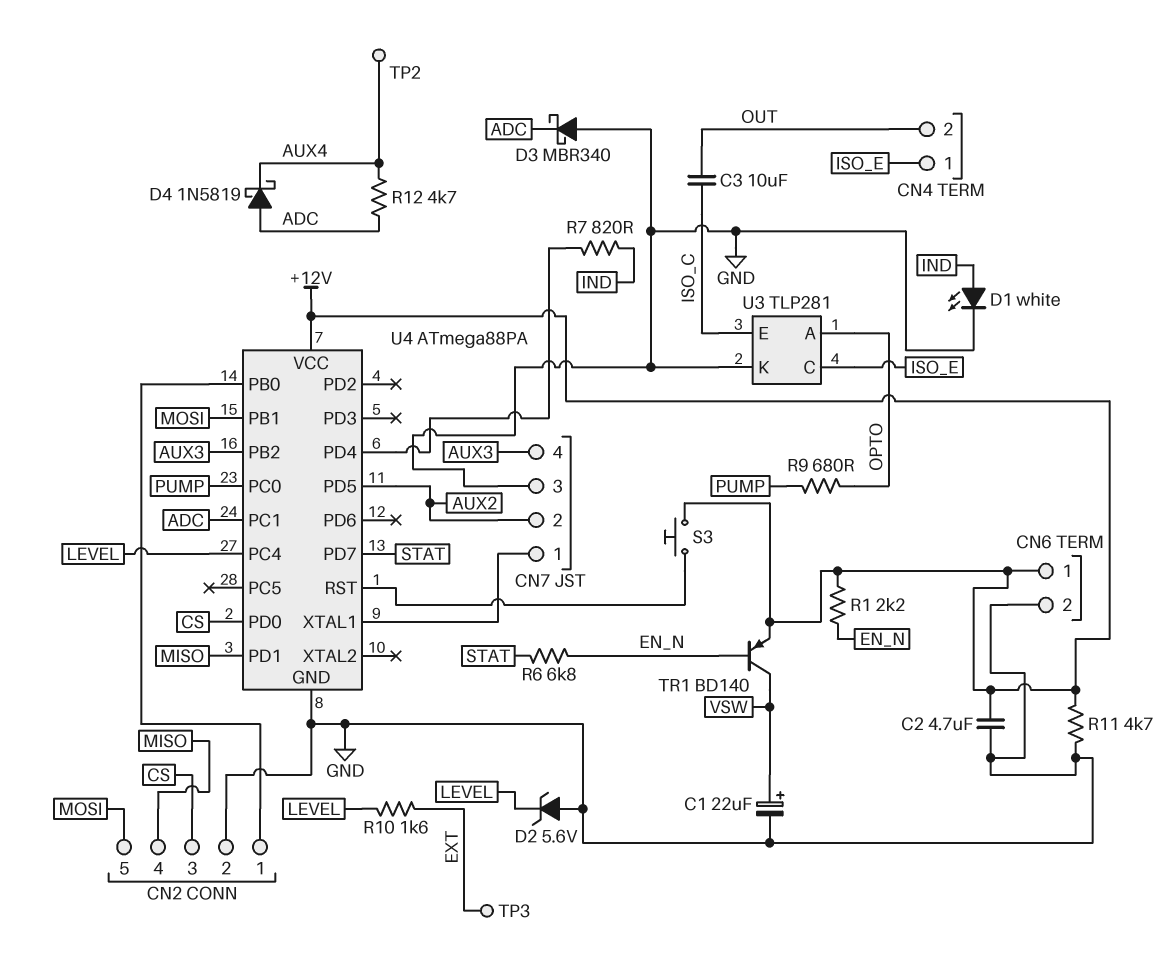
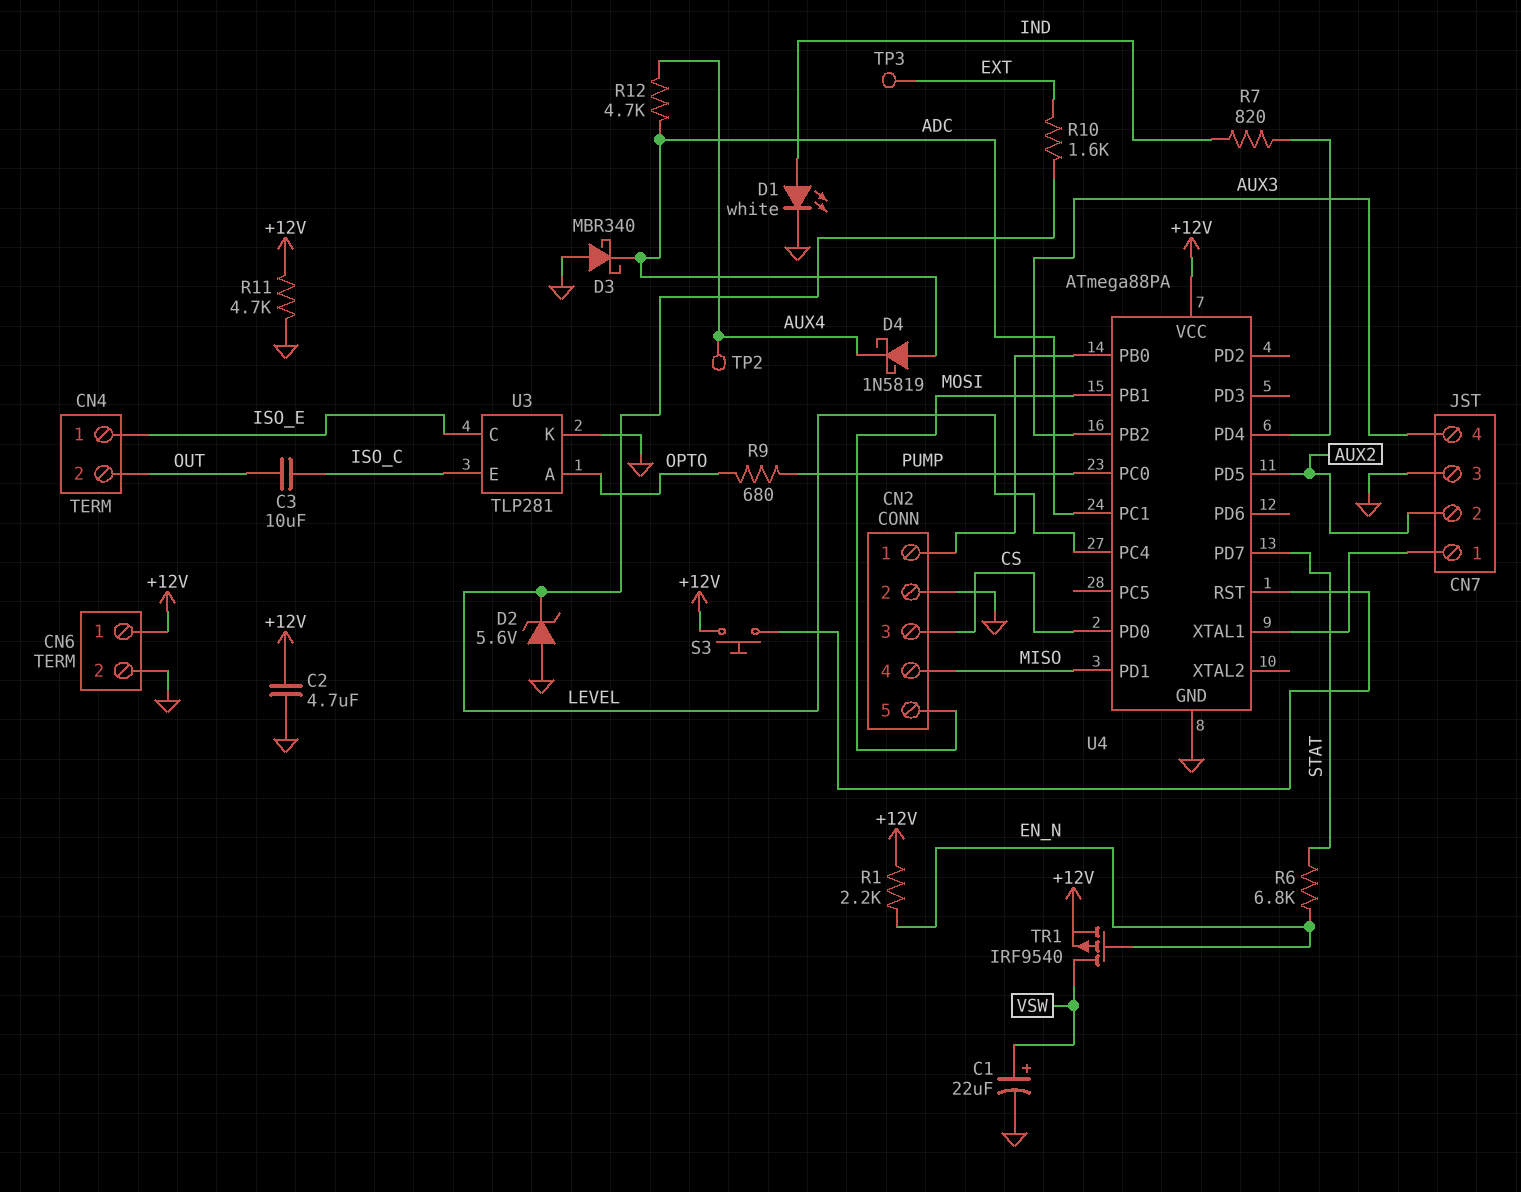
TR1: PNP BD140 (B EN_N, C VSW, E +12V) -> PMOS IRF9540 (G EN_N, D VSW, S +12V)

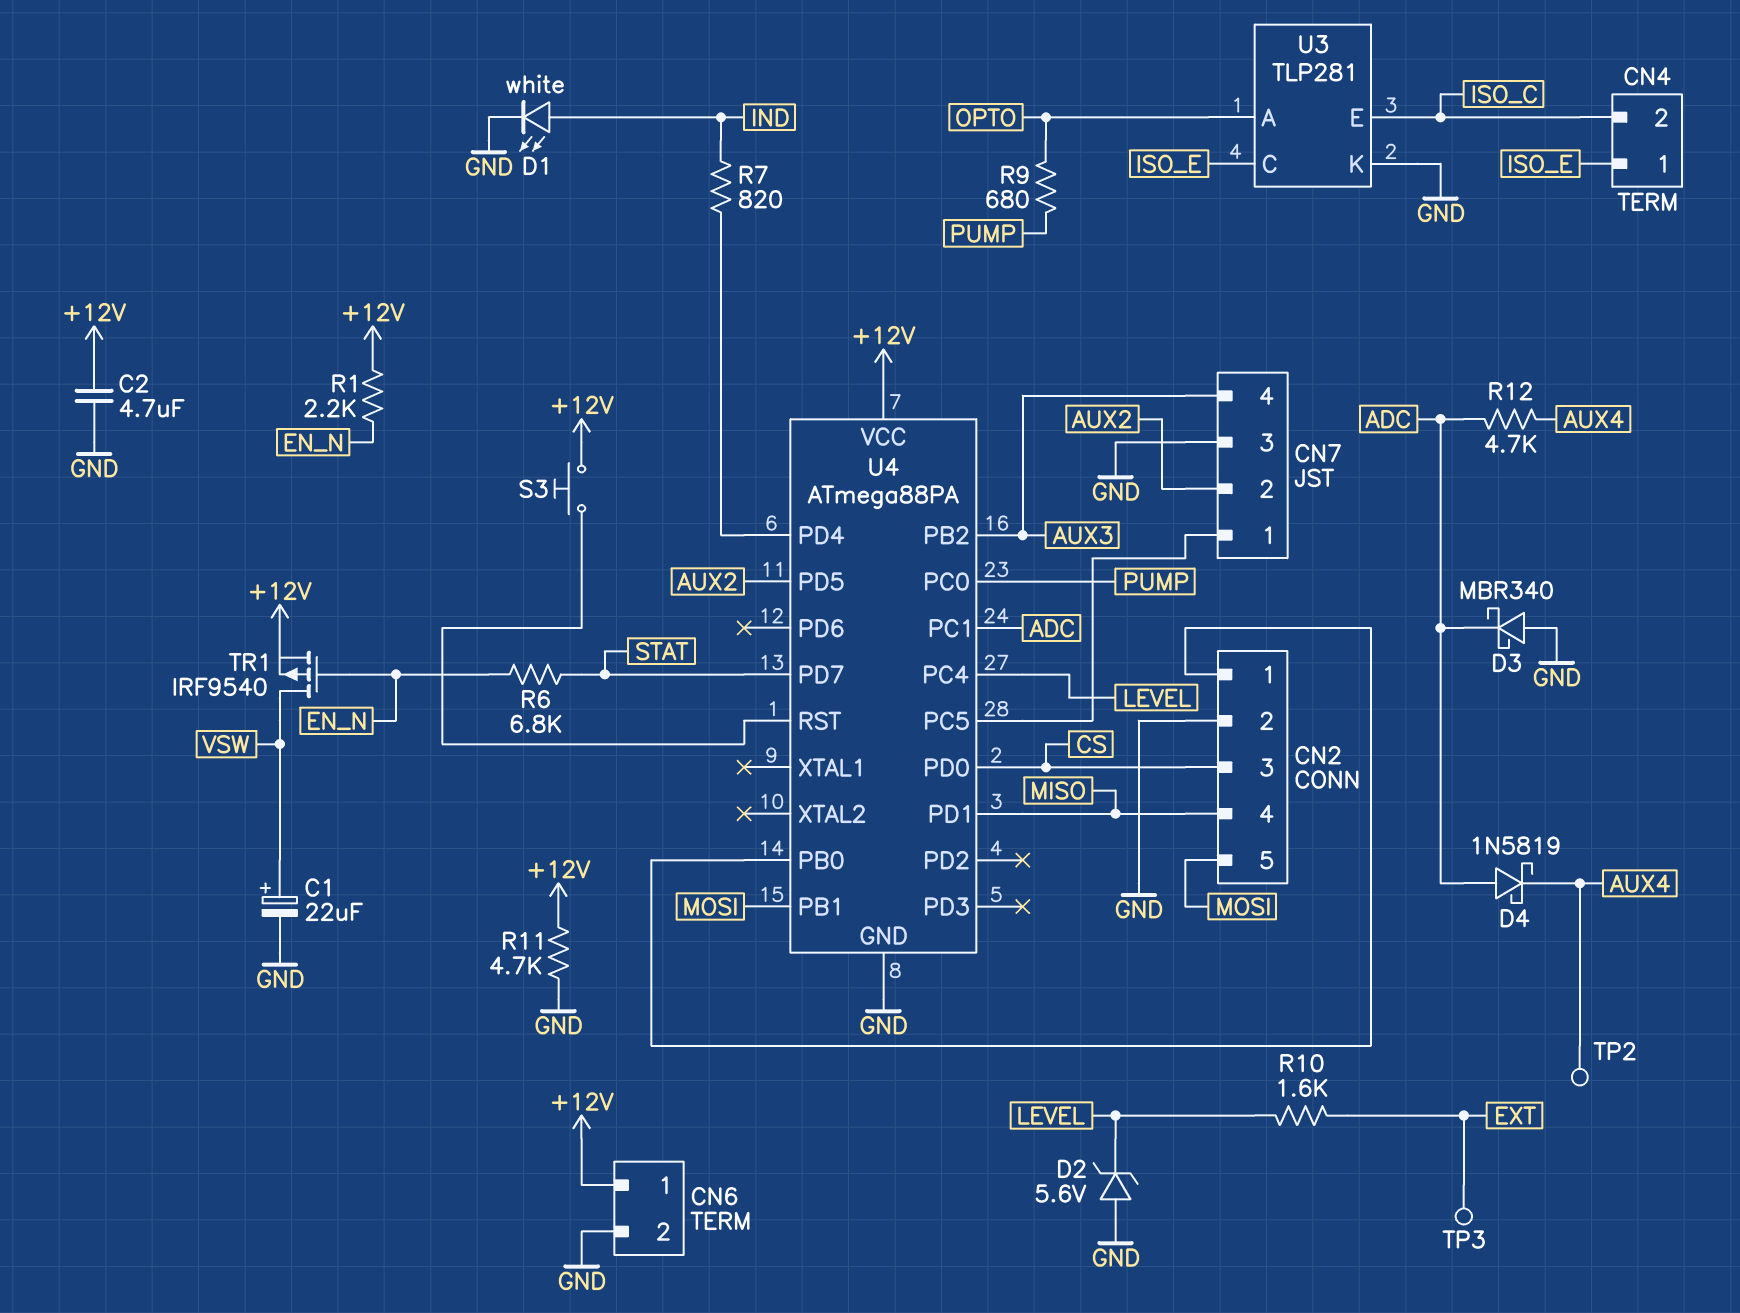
C3: 10uF (ISO_C, OUT) -> none
CN4 pin 2: OUT -> ISO_C
U4 pin PC5: none -> CN7/1
U4 pin XTAL1: CN7/1 -> none

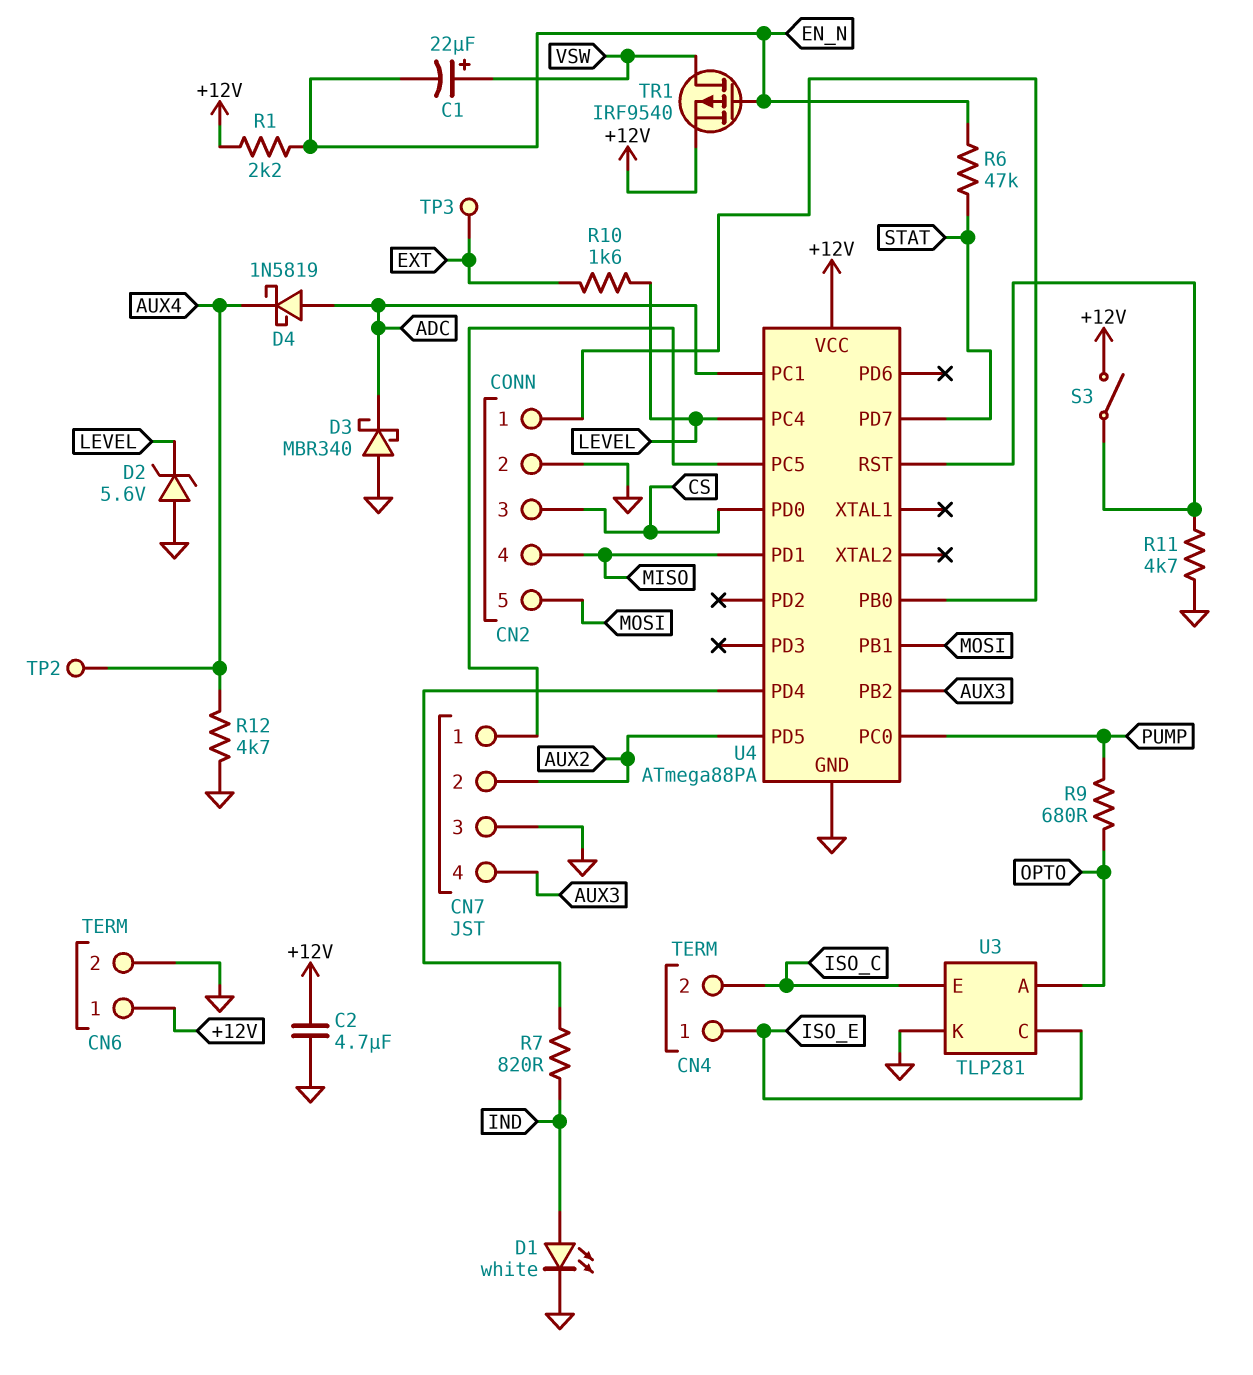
C1: 22uF (plus VSW, minus GND) -> 22uF (plus VSW, minus EN_N)
R6: 6.8k (EN_N, STAT) -> 47k (EN_N, STAT)
R11: 4.7k (+12V, GND) -> 4.7k (GND, U4/RST)
R12: 4.7k (ADC, AUX4) -> 4.7k (AUX4, GND)
S3: button (+12V, U4/RST) -> switch (+12V, U4/RST)

